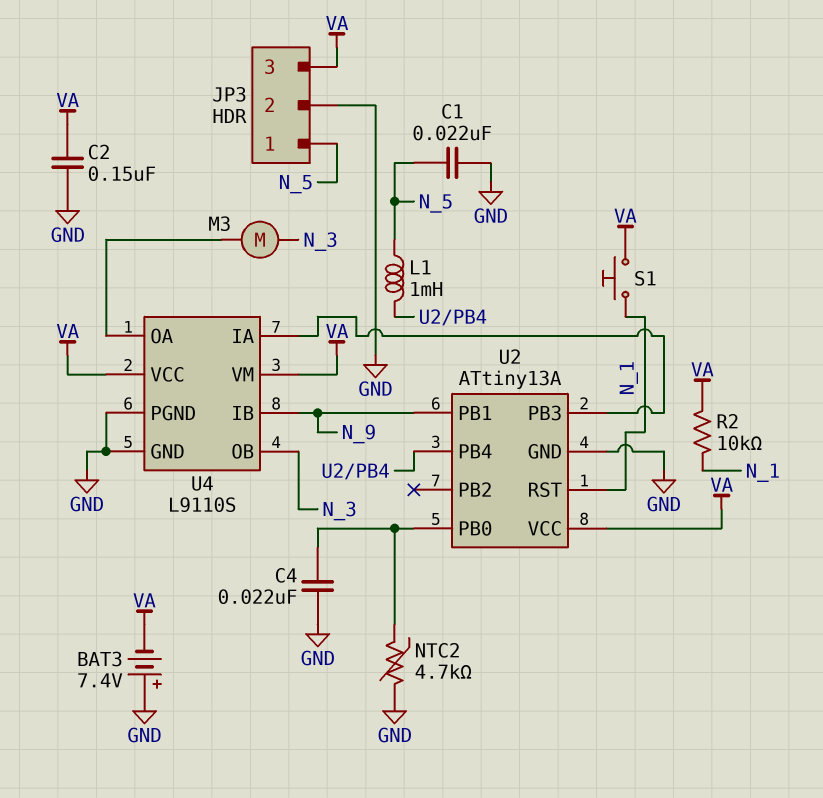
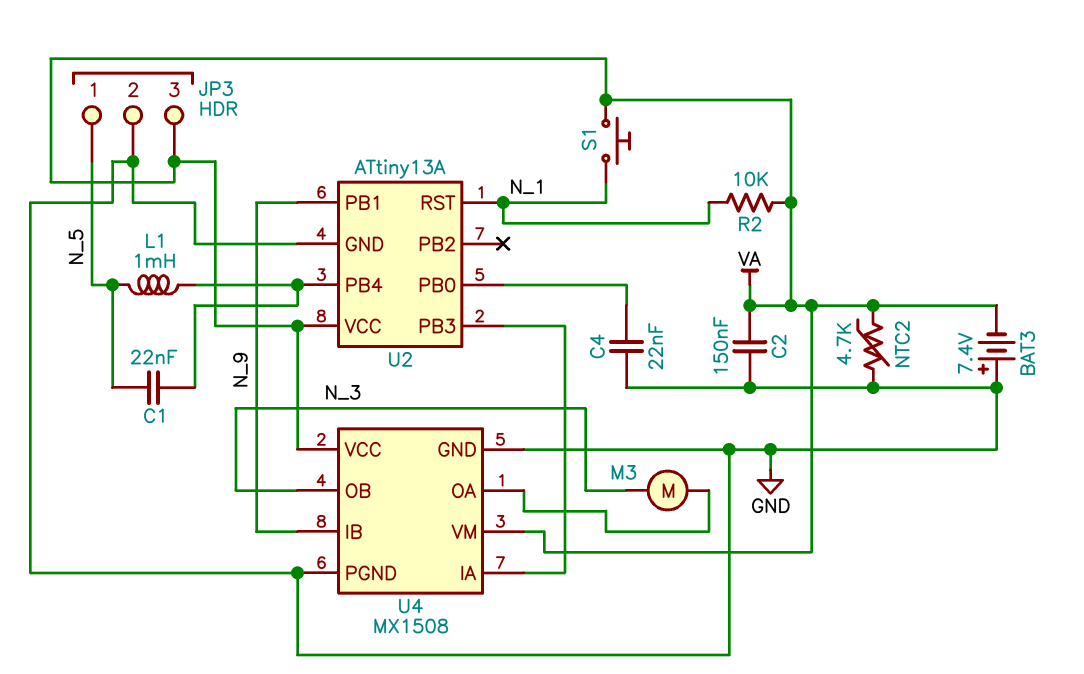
C1: 22nF (GND, N_5) -> 22nF (N_5, U2/PB4)
NTC2: 4.7k (GND, U2/PB0) -> 4.7k (GND, VA)
U4: L9110S -> MX1508

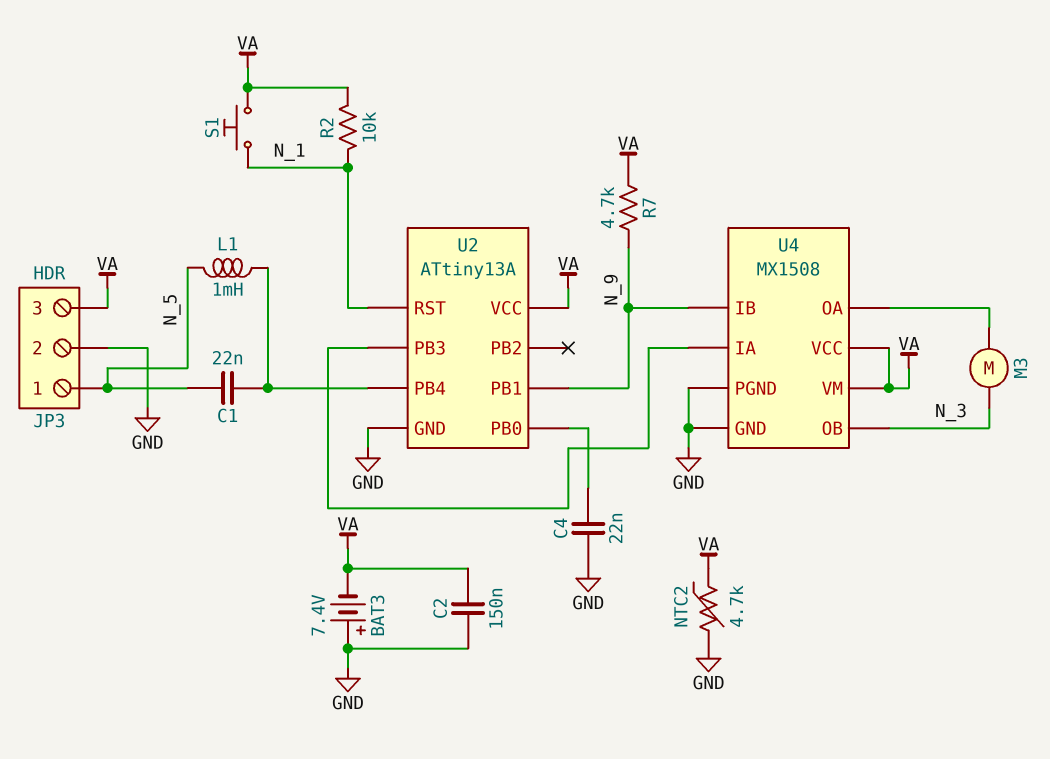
R7: none -> 4.7k (N_9, VA)

